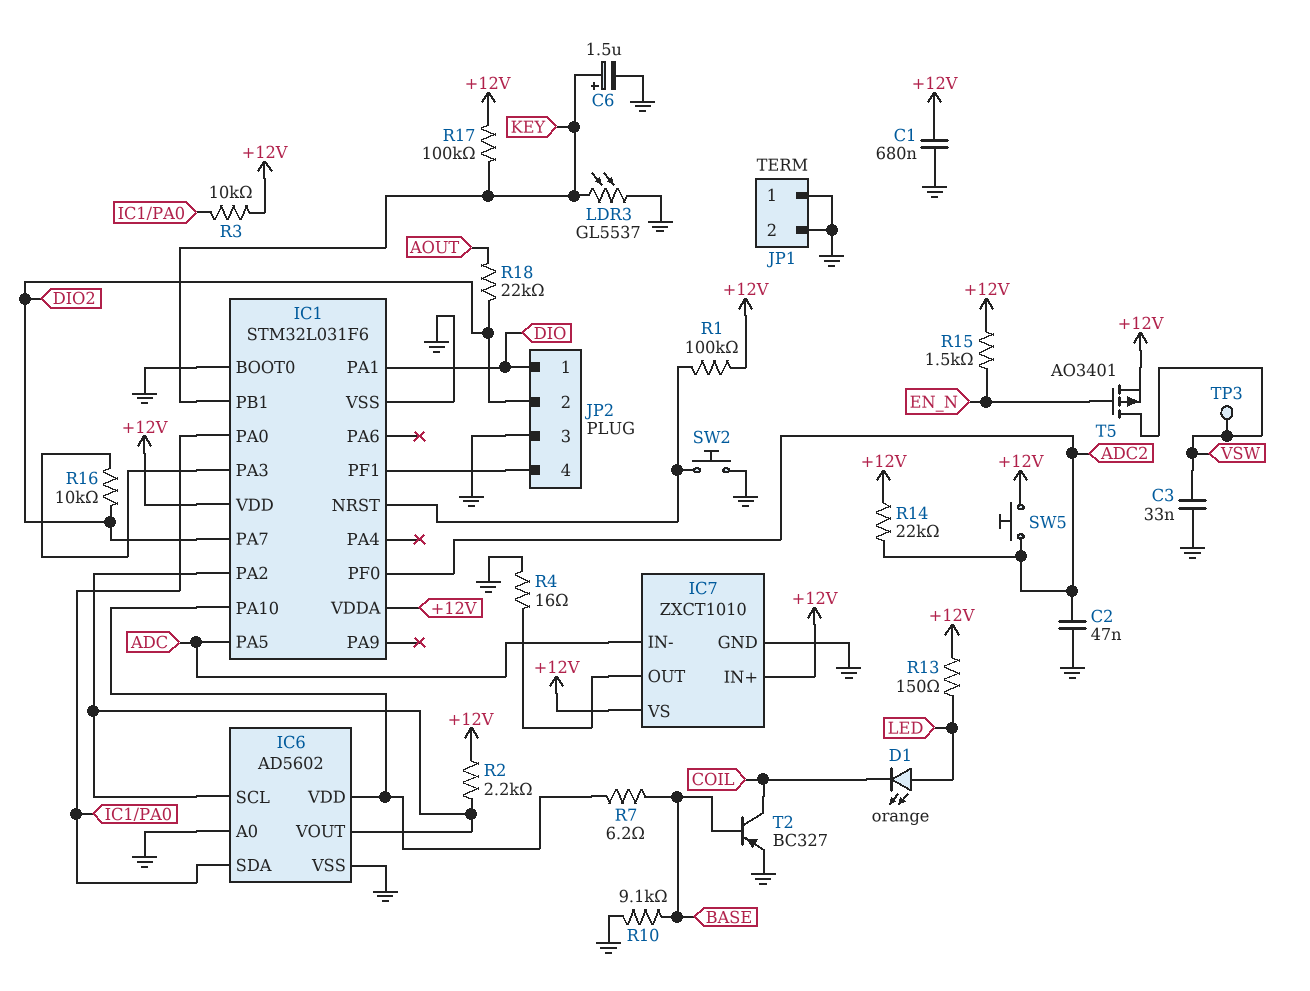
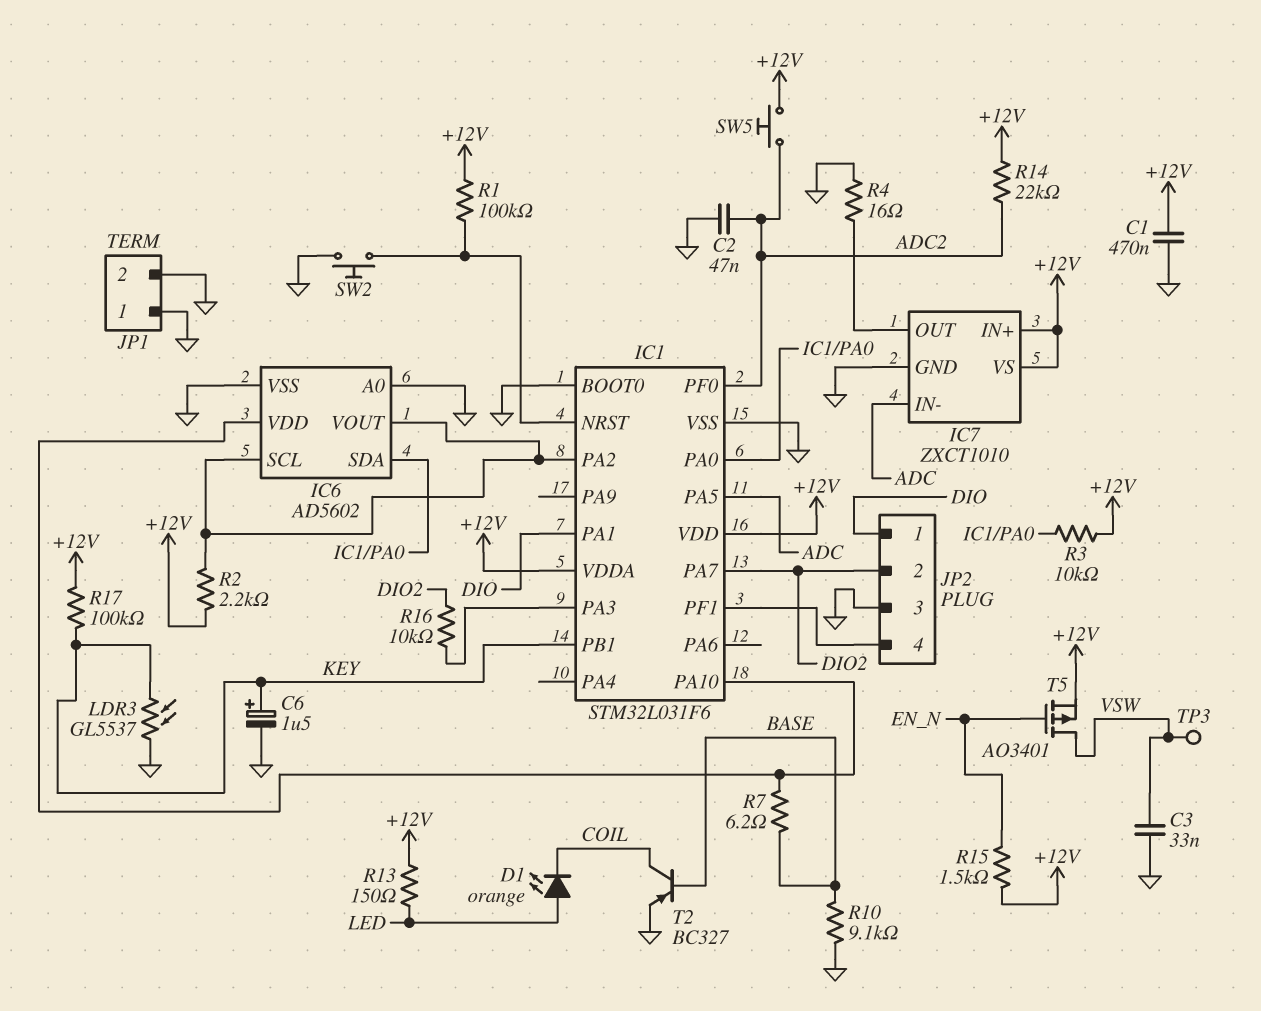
C1: 680nF (+12V, GND) -> 470nF (+12V, GND)
R18: 22k (AOUT, DIO2) -> none

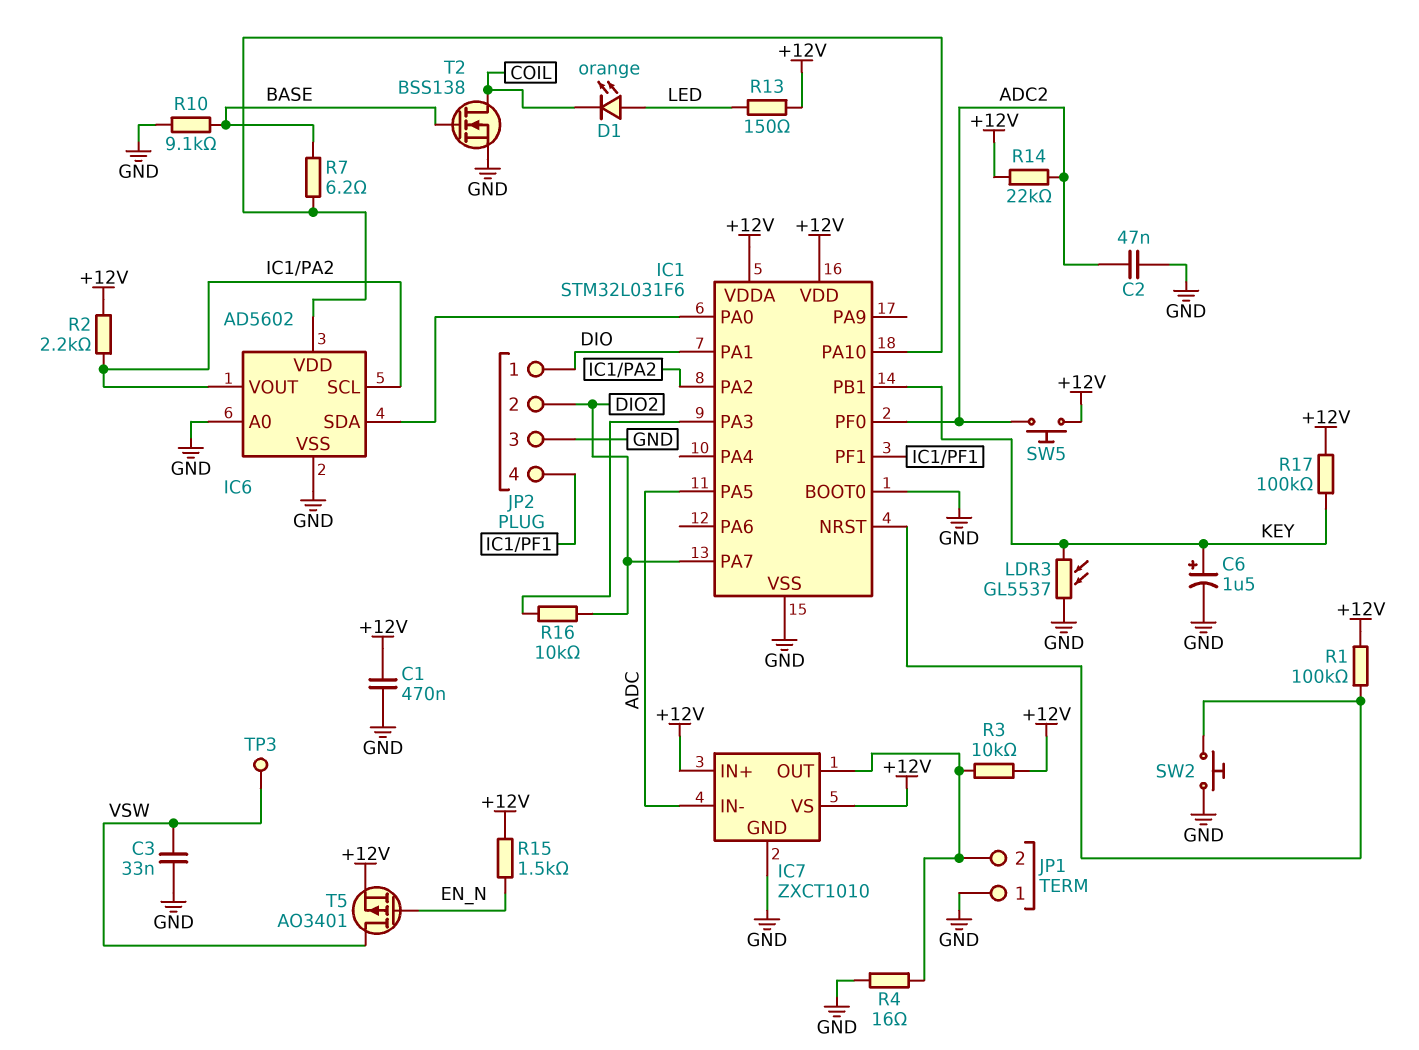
JP1 pin 2: GND -> IC7/OUT
R3: 10k (+12V, IC1/PA0) -> 10k (+12V, IC7/OUT)
T2: PNP BC327 (B BASE, C COIL, E GND) -> NMOS BSS138 (G BASE, D COIL, S GND)

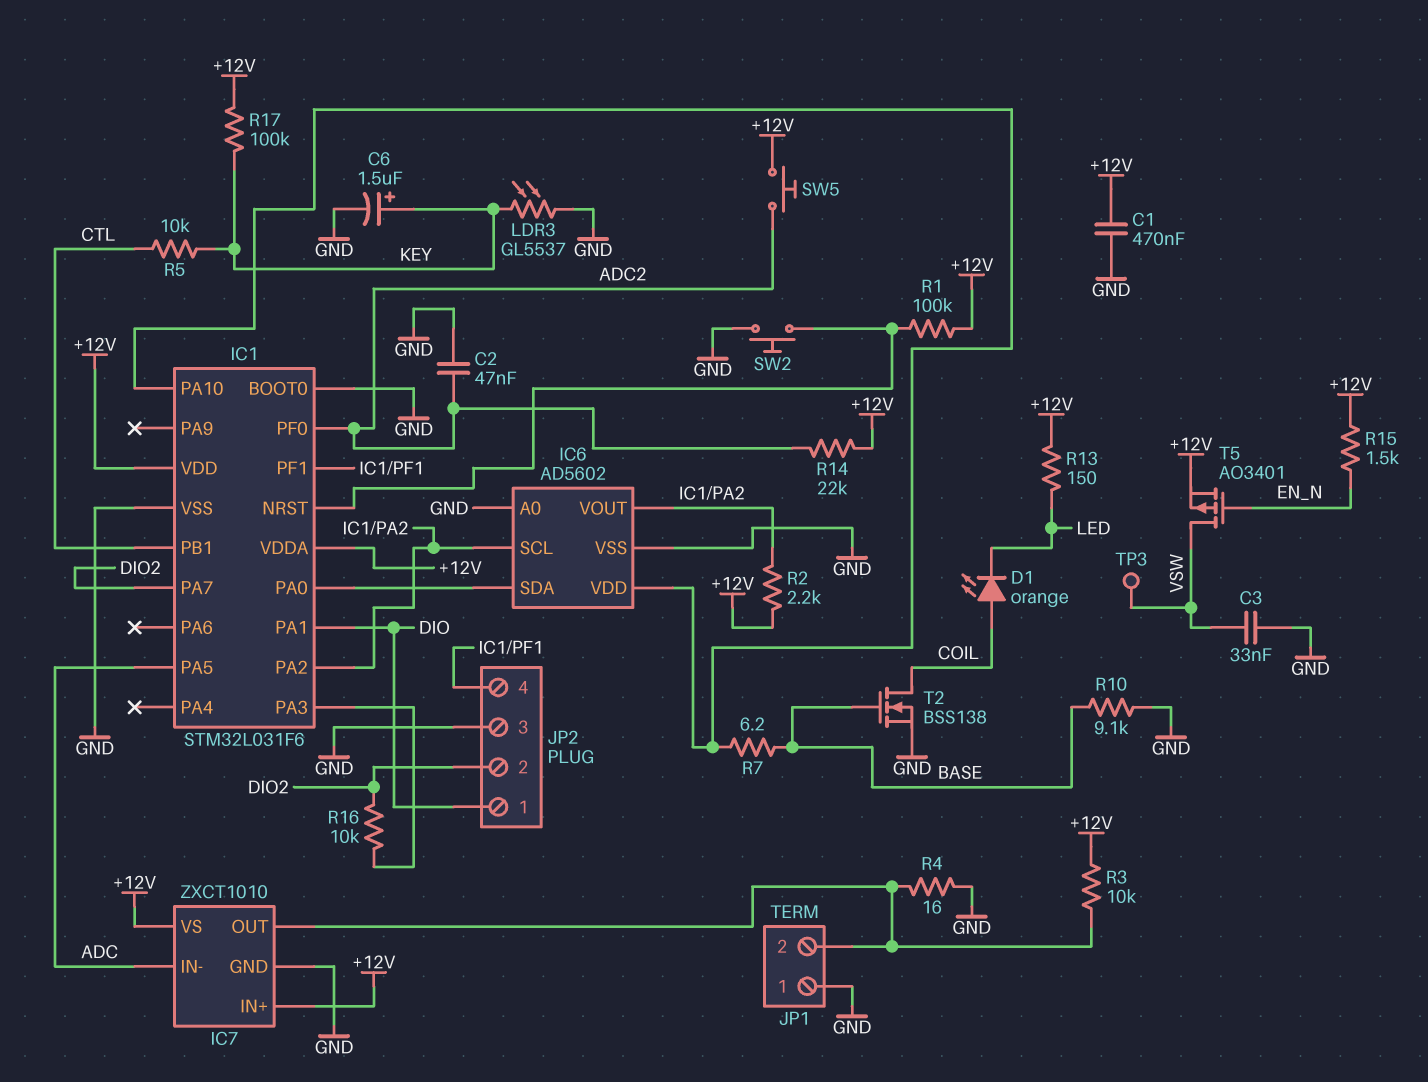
D1: LED orange (A LED, K COIL) -> LED orange (A COIL, K LED)
IC1 pin PB1: KEY -> CTL
R5: none -> 10k (CTL, KEY)

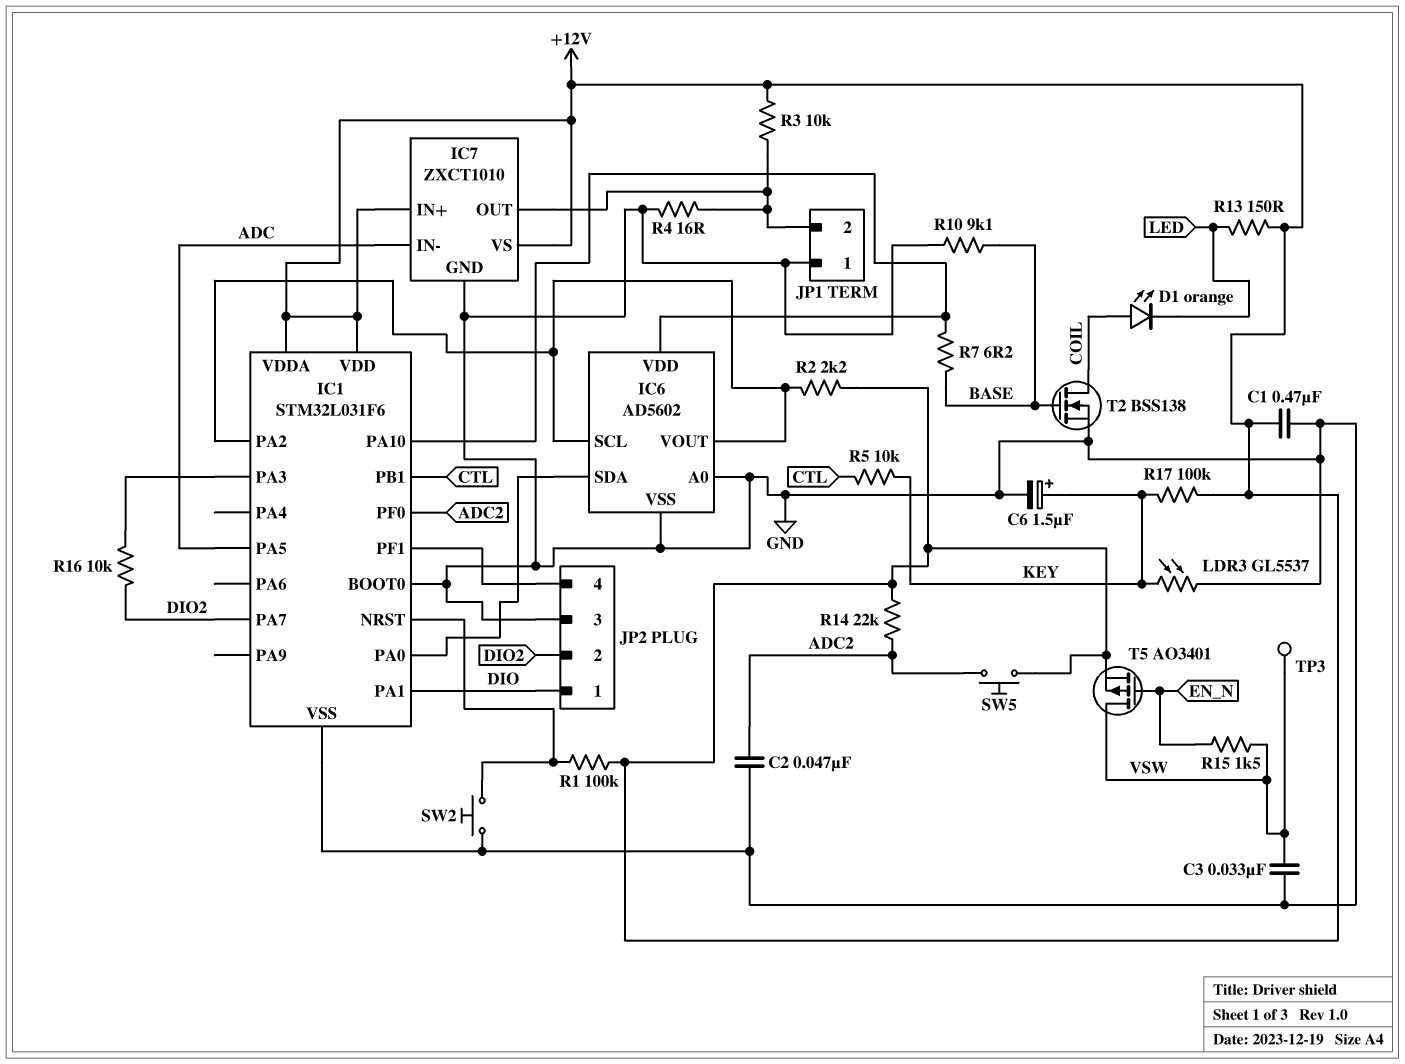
R15: 1.5k (+12V, EN_N) -> 1.5k (EN_N, VSW)

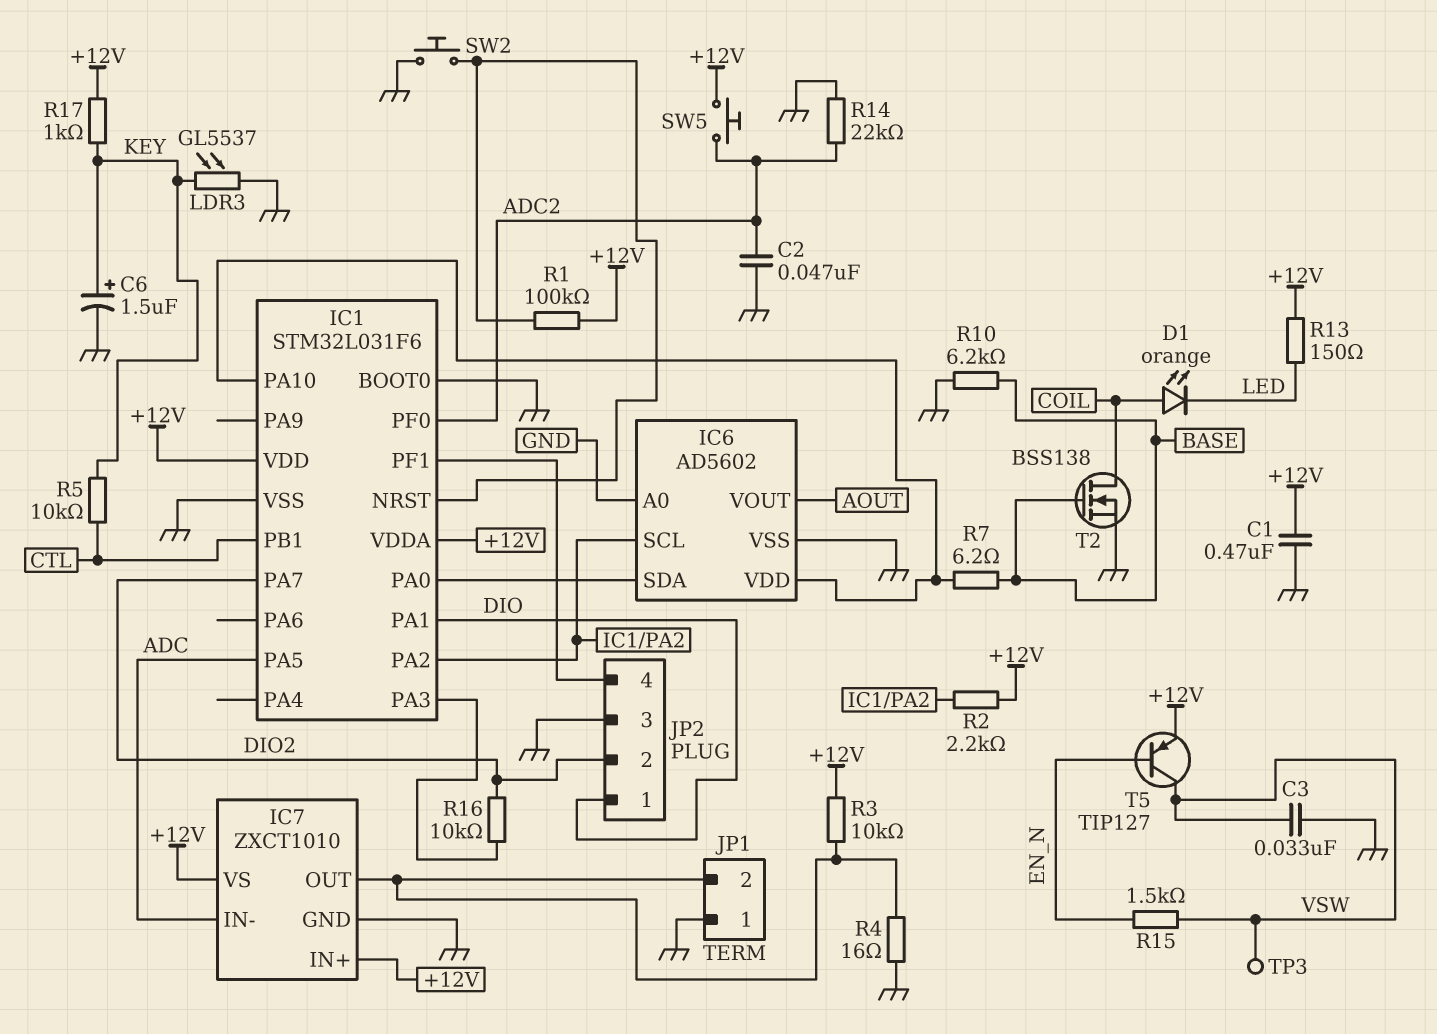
IC6 pin VOUT: IC1/PA2 -> AOUT
R10: 9.1k (BASE, GND) -> 6.2k (BASE, GND)
R14: 22k (+12V, ADC2) -> 22k (ADC2, GND)
R17: 100k (+12V, KEY) -> 1k (+12V, KEY)
T5: PMOS AO3401 (G EN_N, D VSW, S +12V) -> PNP TIP127 (B EN_N, C VSW, E +12V)

